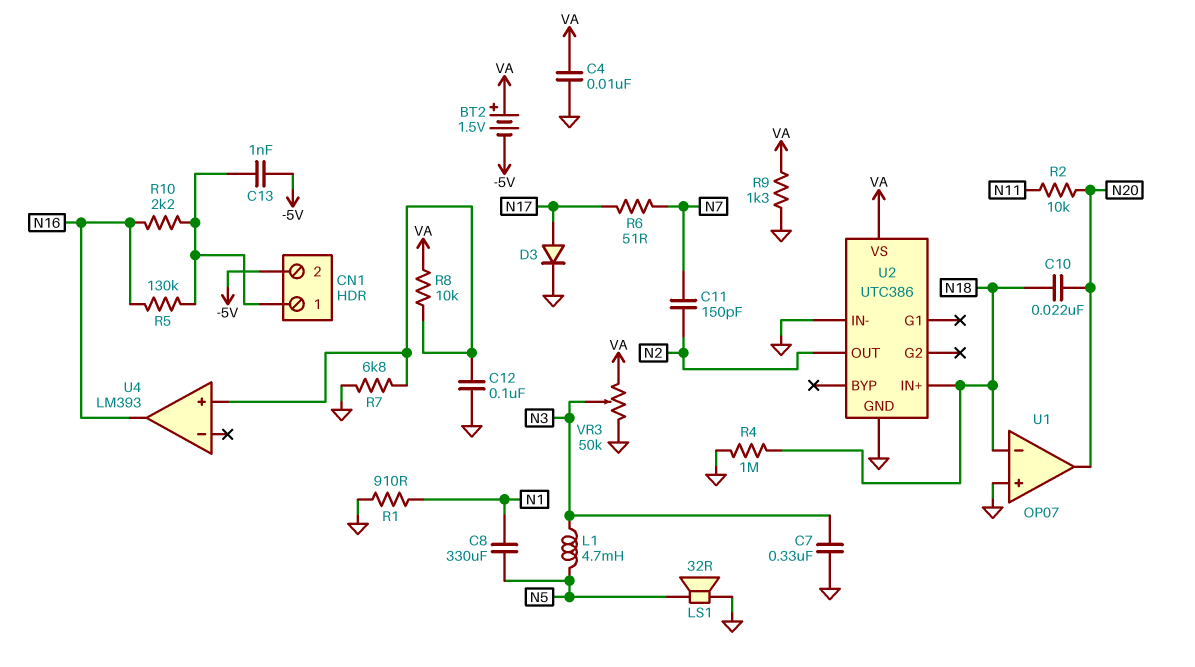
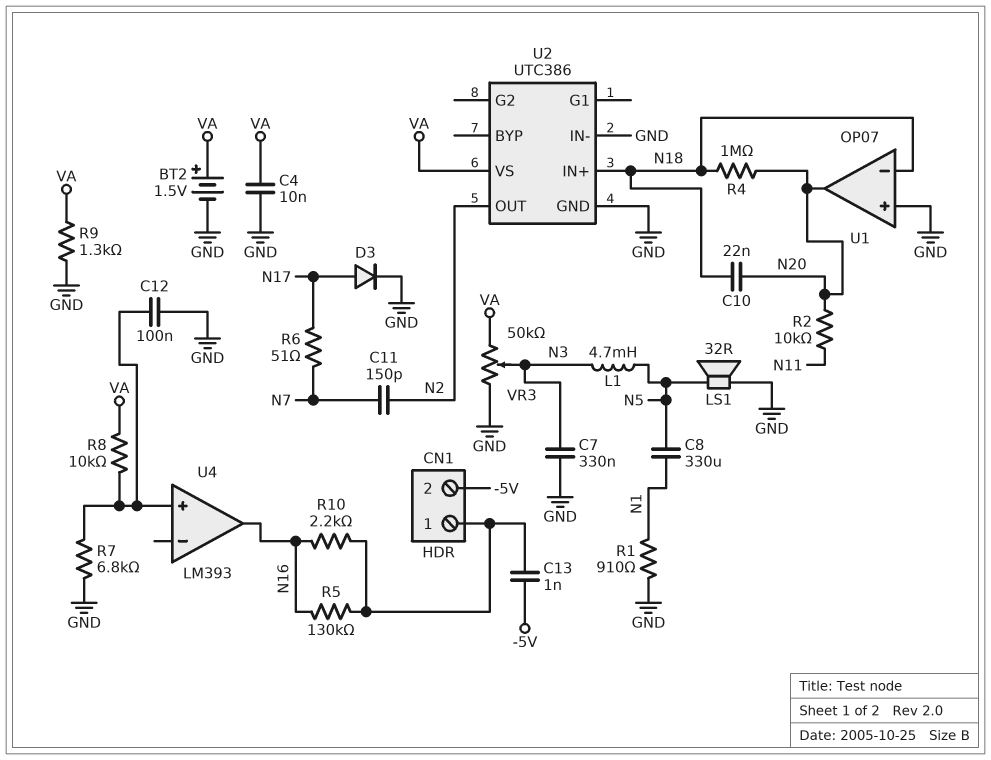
BT2: 1.5V (plus VA, minus -5V) -> 1.5V (plus VA, minus GND)
R4: 1M (GND, N18) -> 1M (N18, N20)

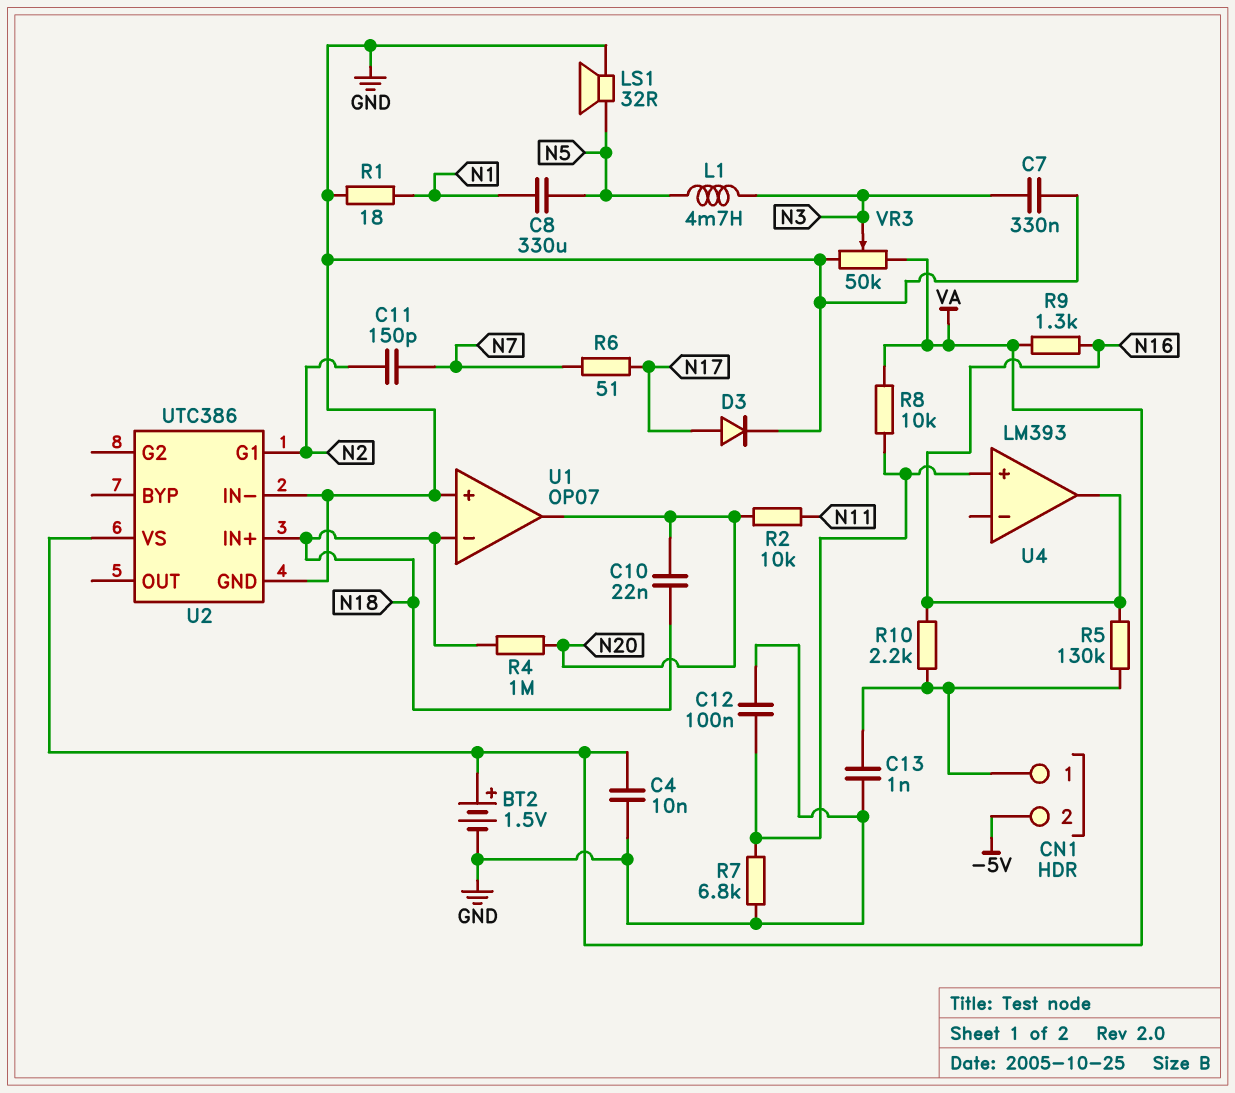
C13: 1nF (-5V, CN1/1) -> 1nF (CN1/1, GND)
R1: 910 (GND, N1) -> 18 (GND, N1)
R9: 1.3k (GND, VA) -> 1.3k (N16, VA)
U2 pin G1: none -> N2
U2 pin OUT: N2 -> none

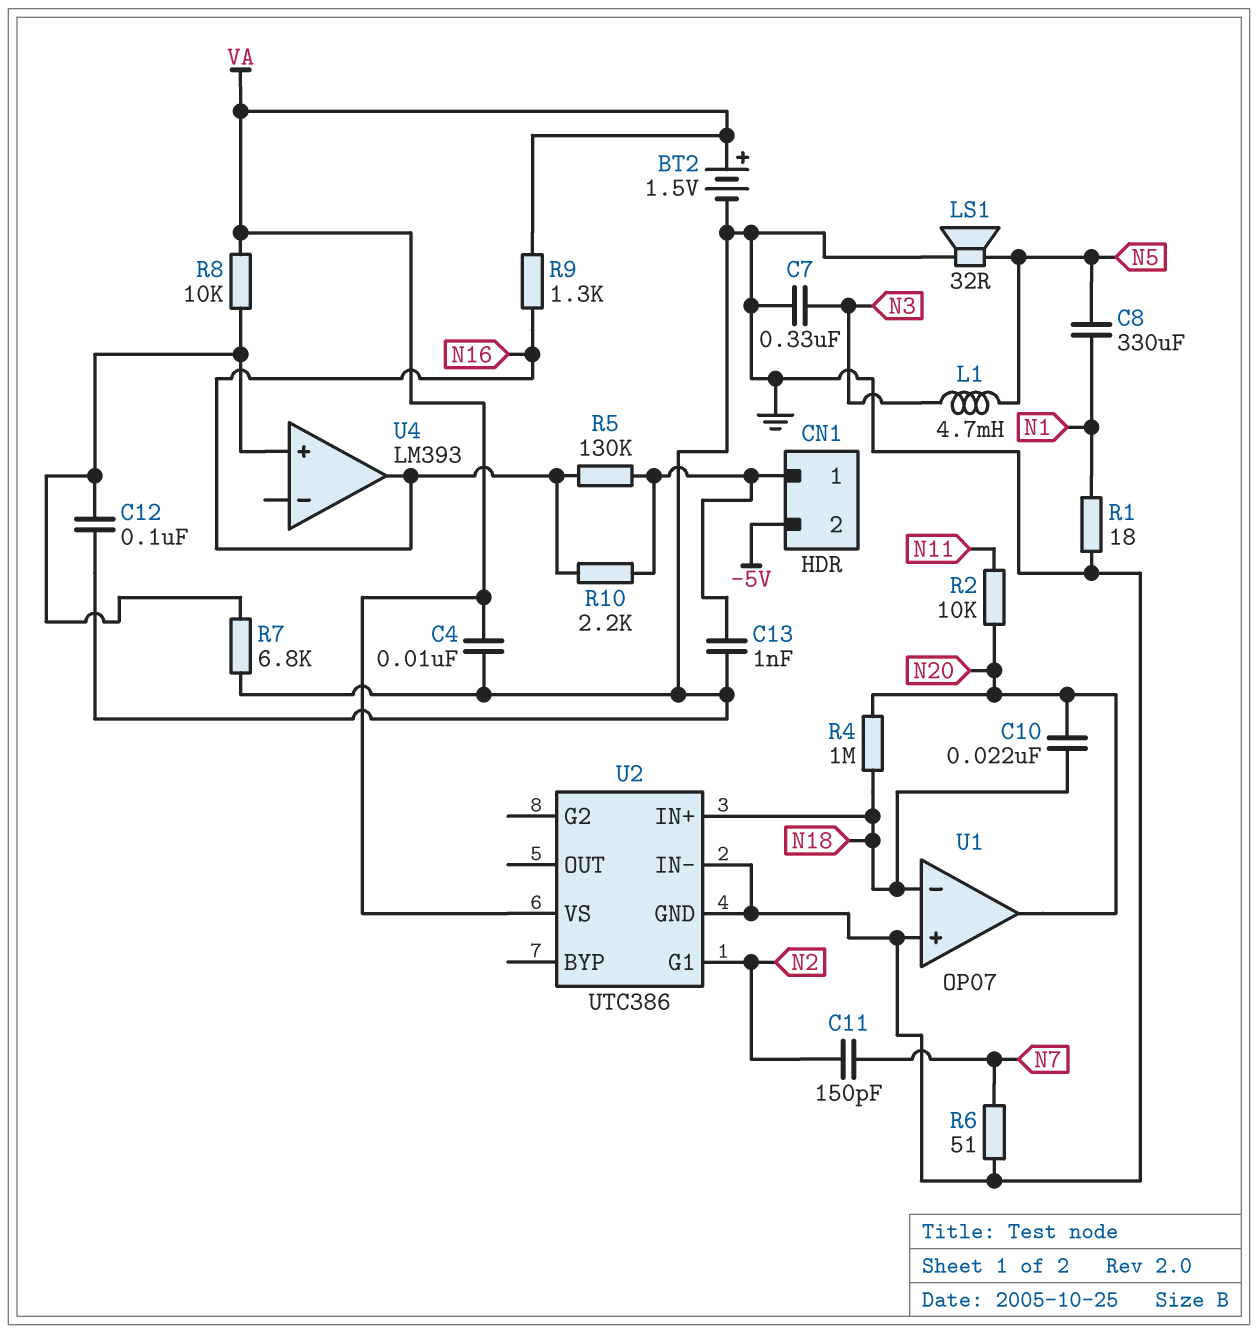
D3: diode (A N17, K GND) -> none
R6: 51 (N7, N17) -> 51 (GND, N7)
VR3: 50k (GND, VA, wiper N3) -> none

